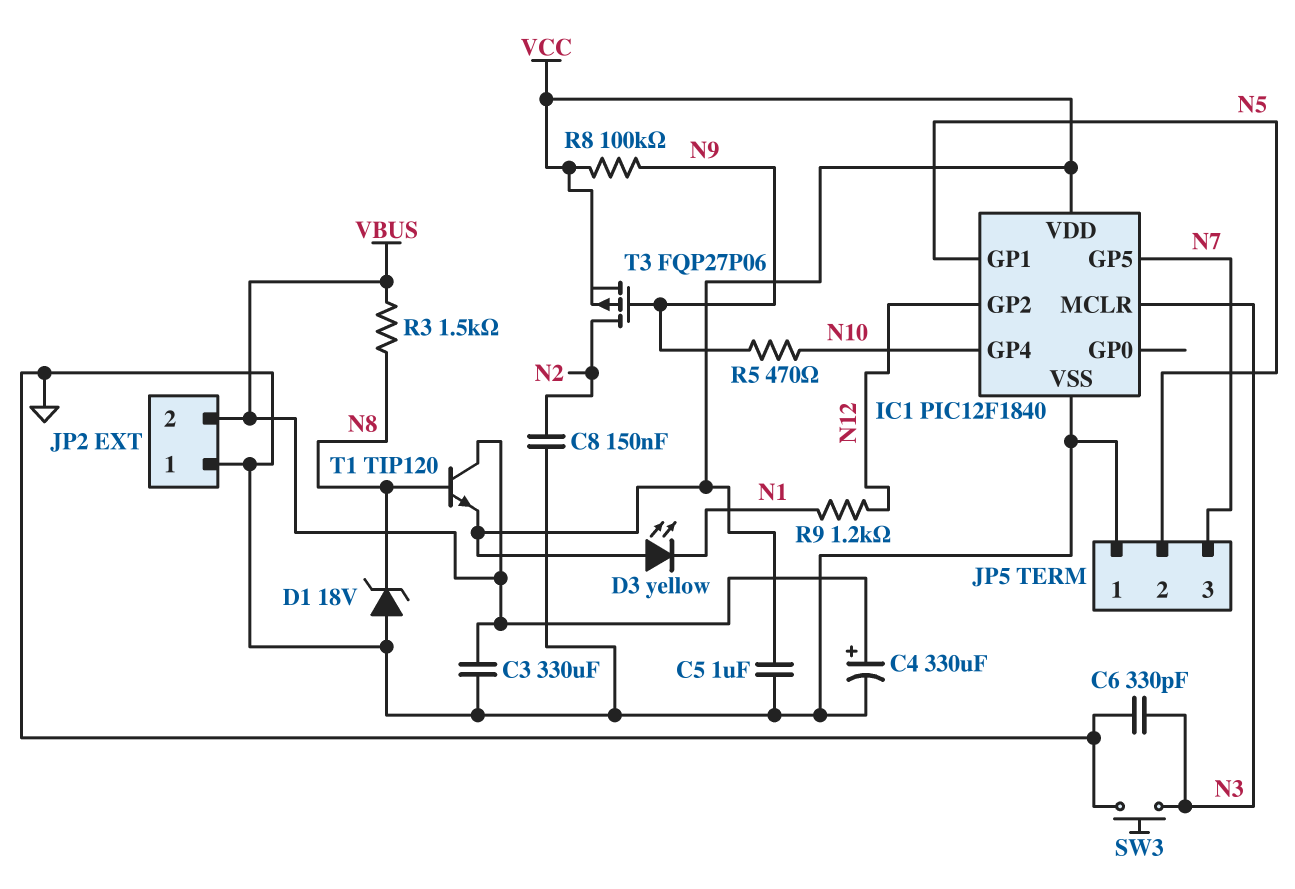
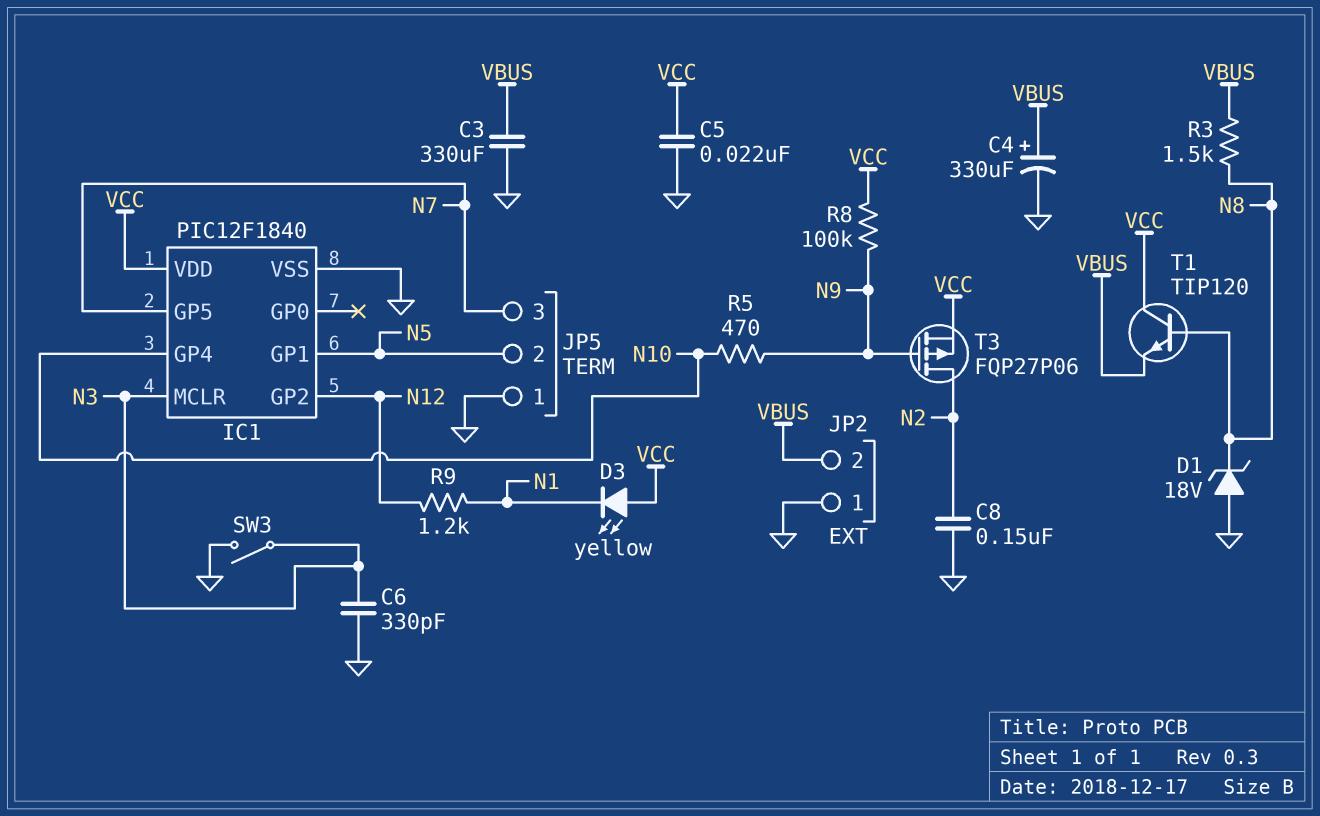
C5: 1uF (GND, VCC) -> 22nF (GND, VCC)
SW3: button (GND, N3) -> switch (GND, N3)
T1: NPN TIP120 (B N8, C VBUS, E VCC) -> NPN TIP120 (B N8, C VCC, E VBUS)

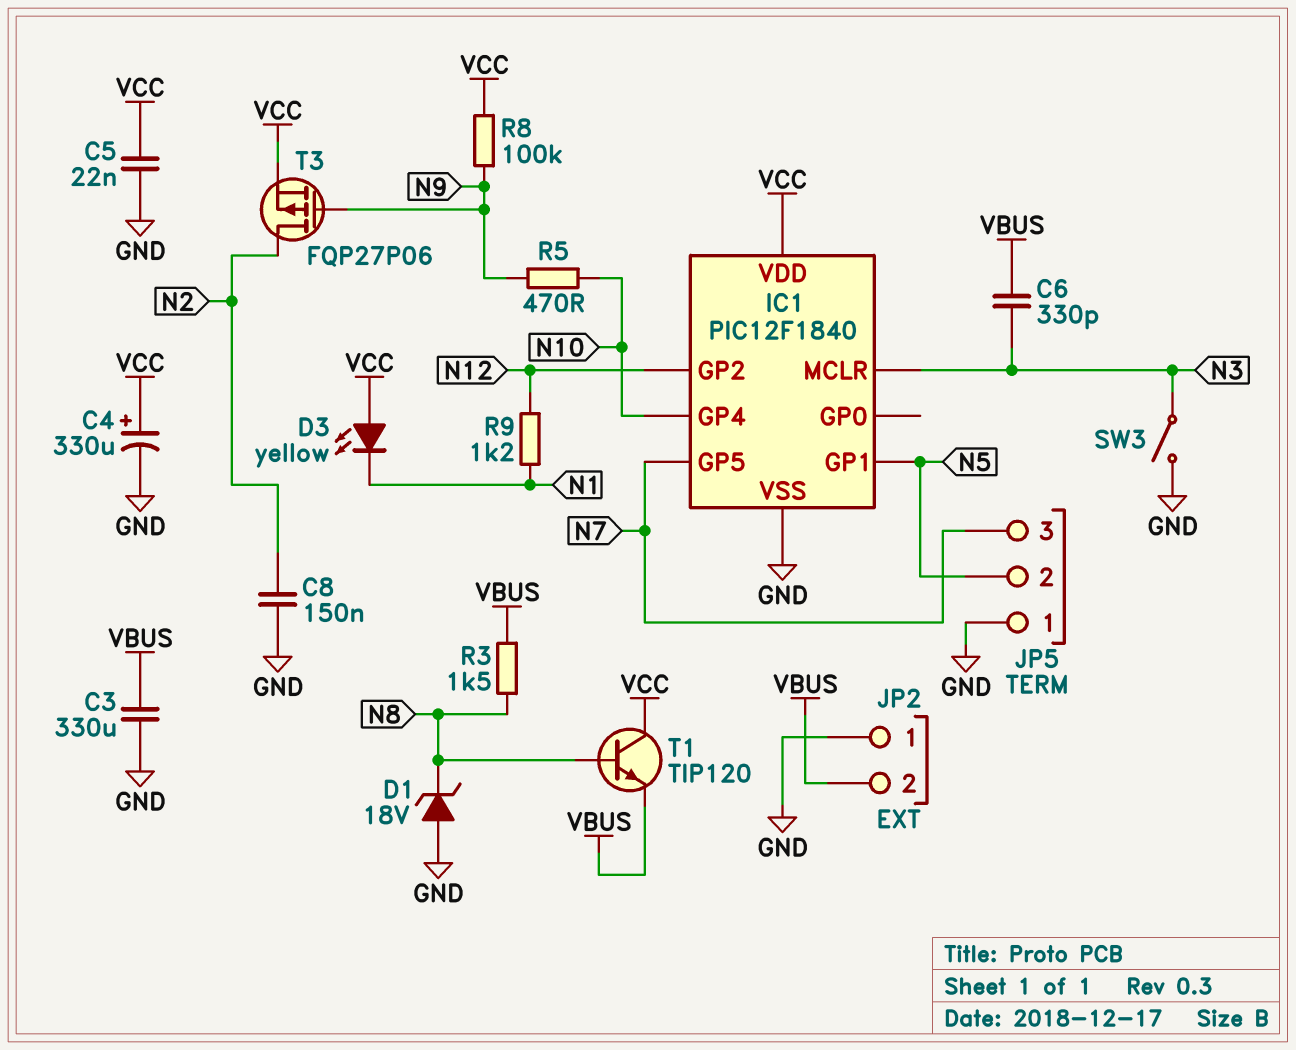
C4: 330uF (plus VBUS, minus GND) -> 330uF (plus VCC, minus GND)
C6: 330pF (GND, N3) -> 330pF (N3, VBUS)

